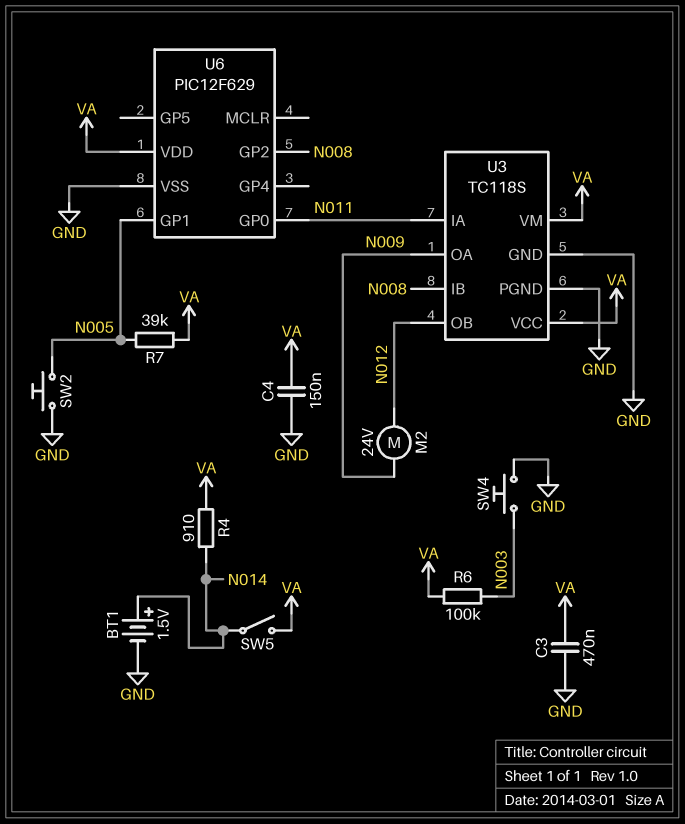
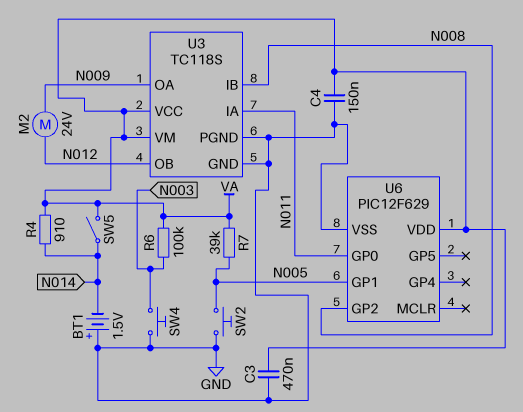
BT1: 1.5V (plus N014, minus GND) -> 1.5V (plus GND, minus N014)

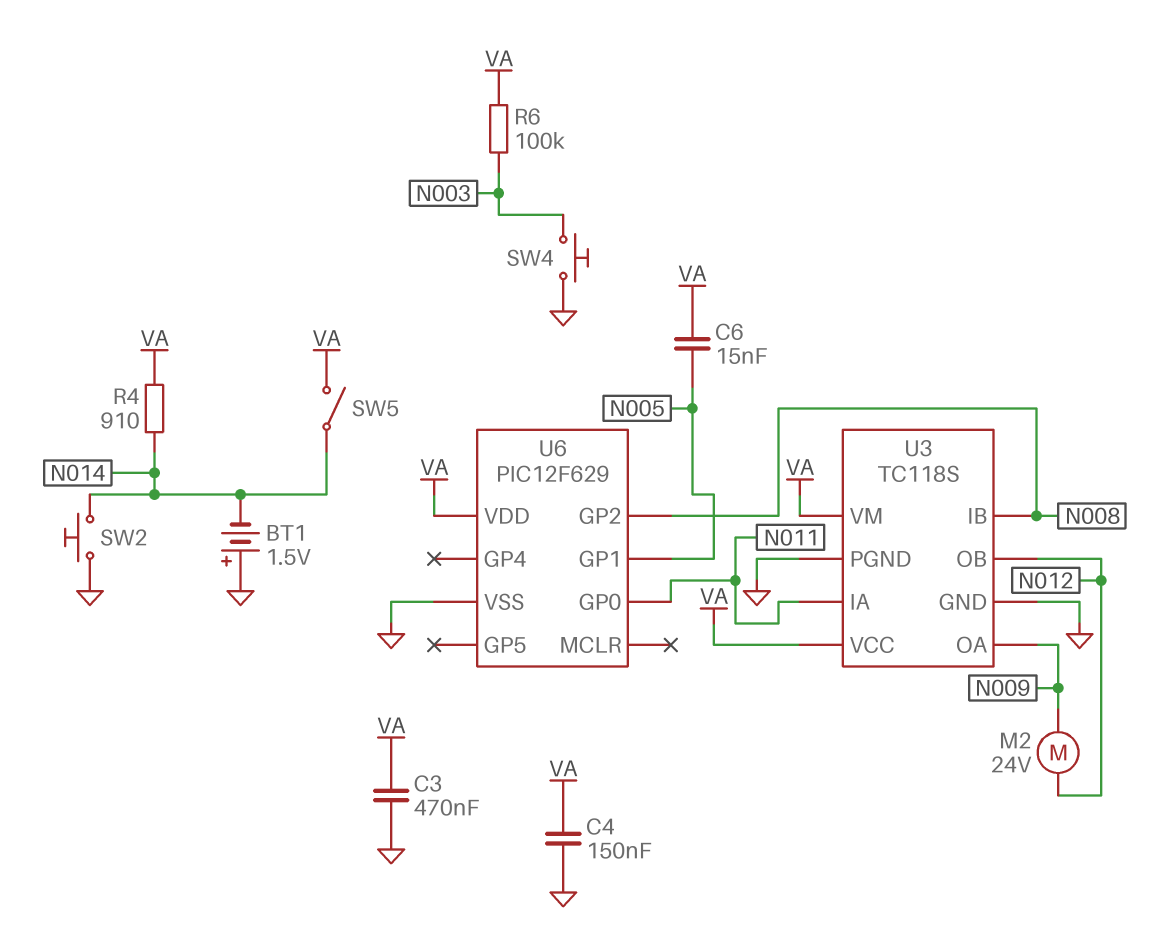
C6: none -> 15nF (N005, VA)
R7: 39k (N005, VA) -> none
SW2: button (GND, N005) -> button (GND, N014)

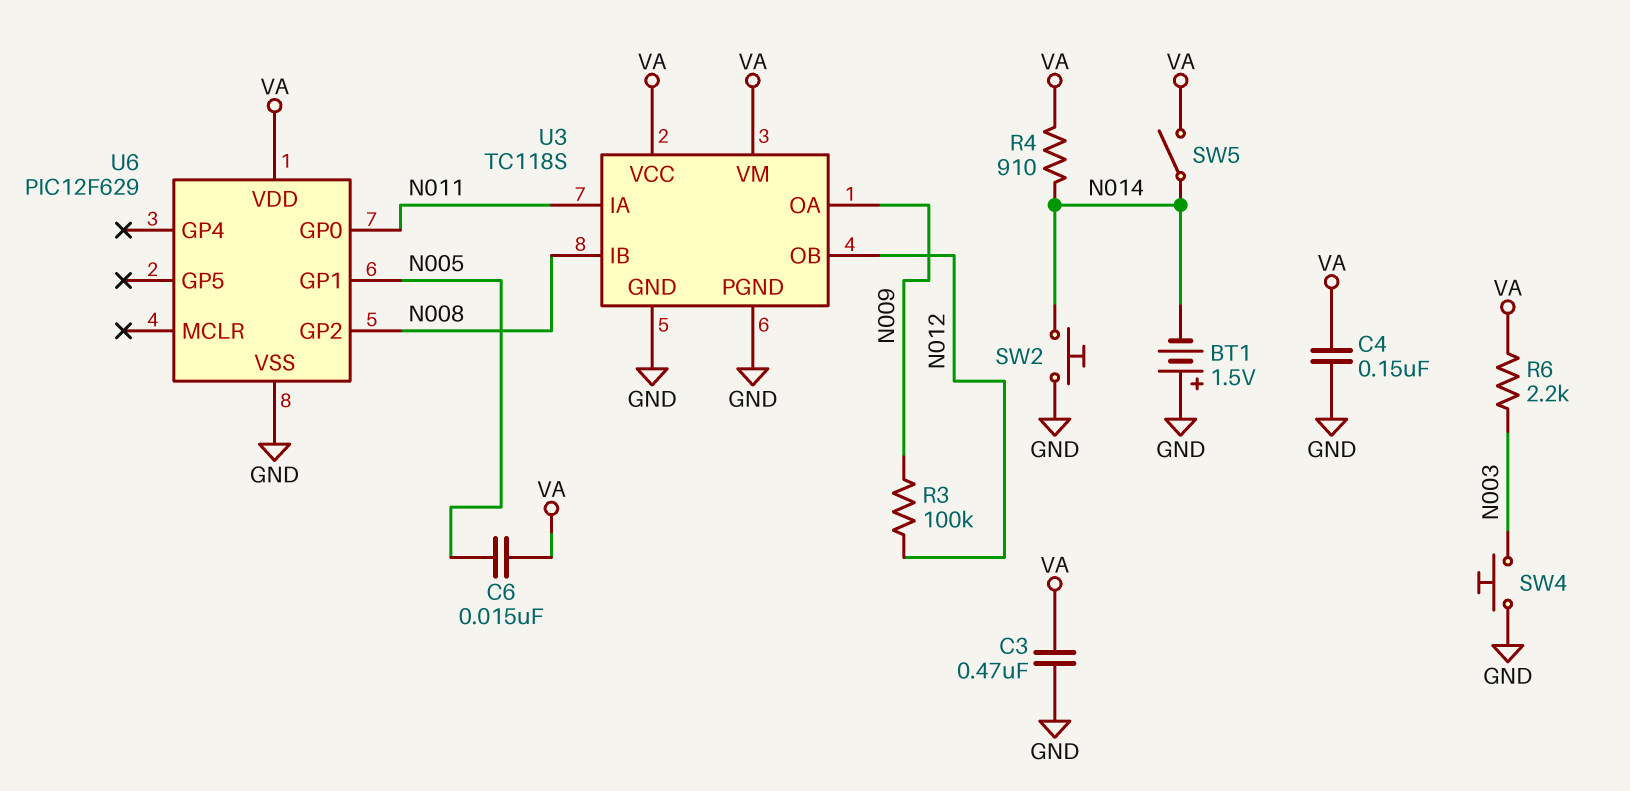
M2: motor 24V (N009, N012) -> none
R3: none -> 100k (N009, N012)
R6: 100k (N003, VA) -> 2.2k (N003, VA)

